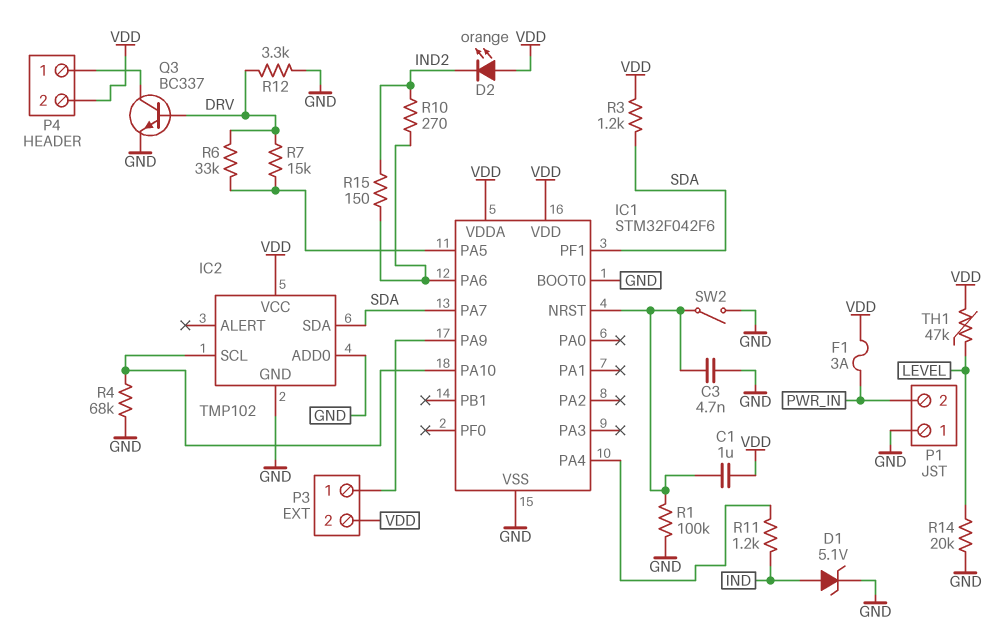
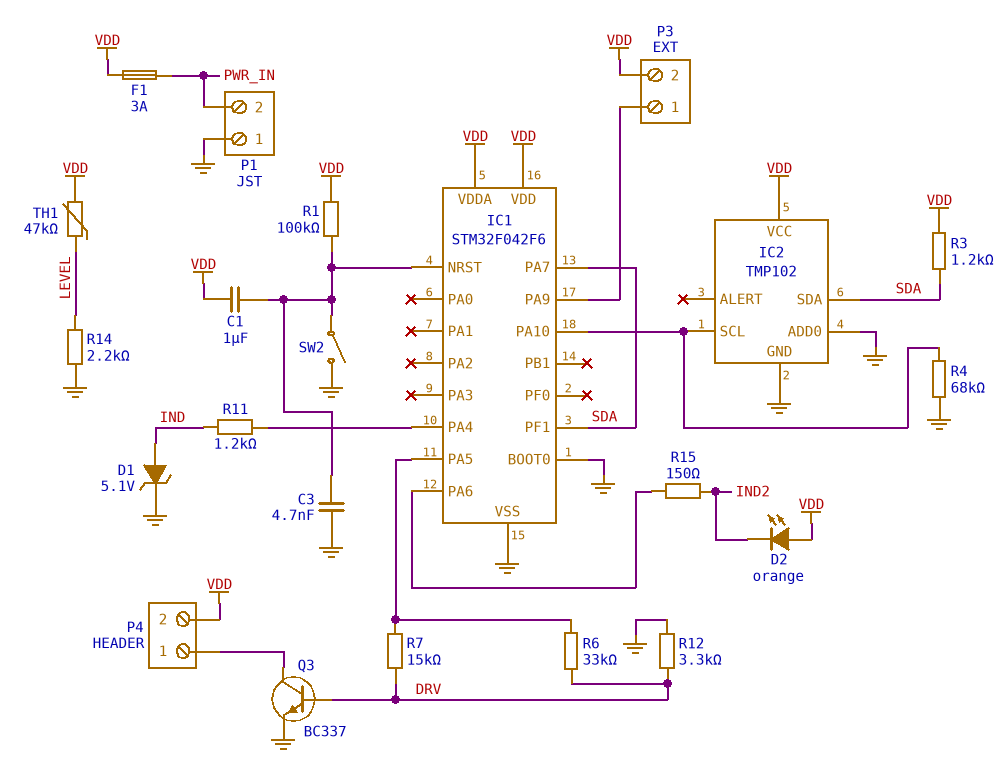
R1: 100k (GND, IC1/NRST) -> 100k (IC1/NRST, VDD)
R10: 270 (IC1/PA6, IND2) -> none
R14: 20k (GND, LEVEL) -> 2.2k (GND, LEVEL)

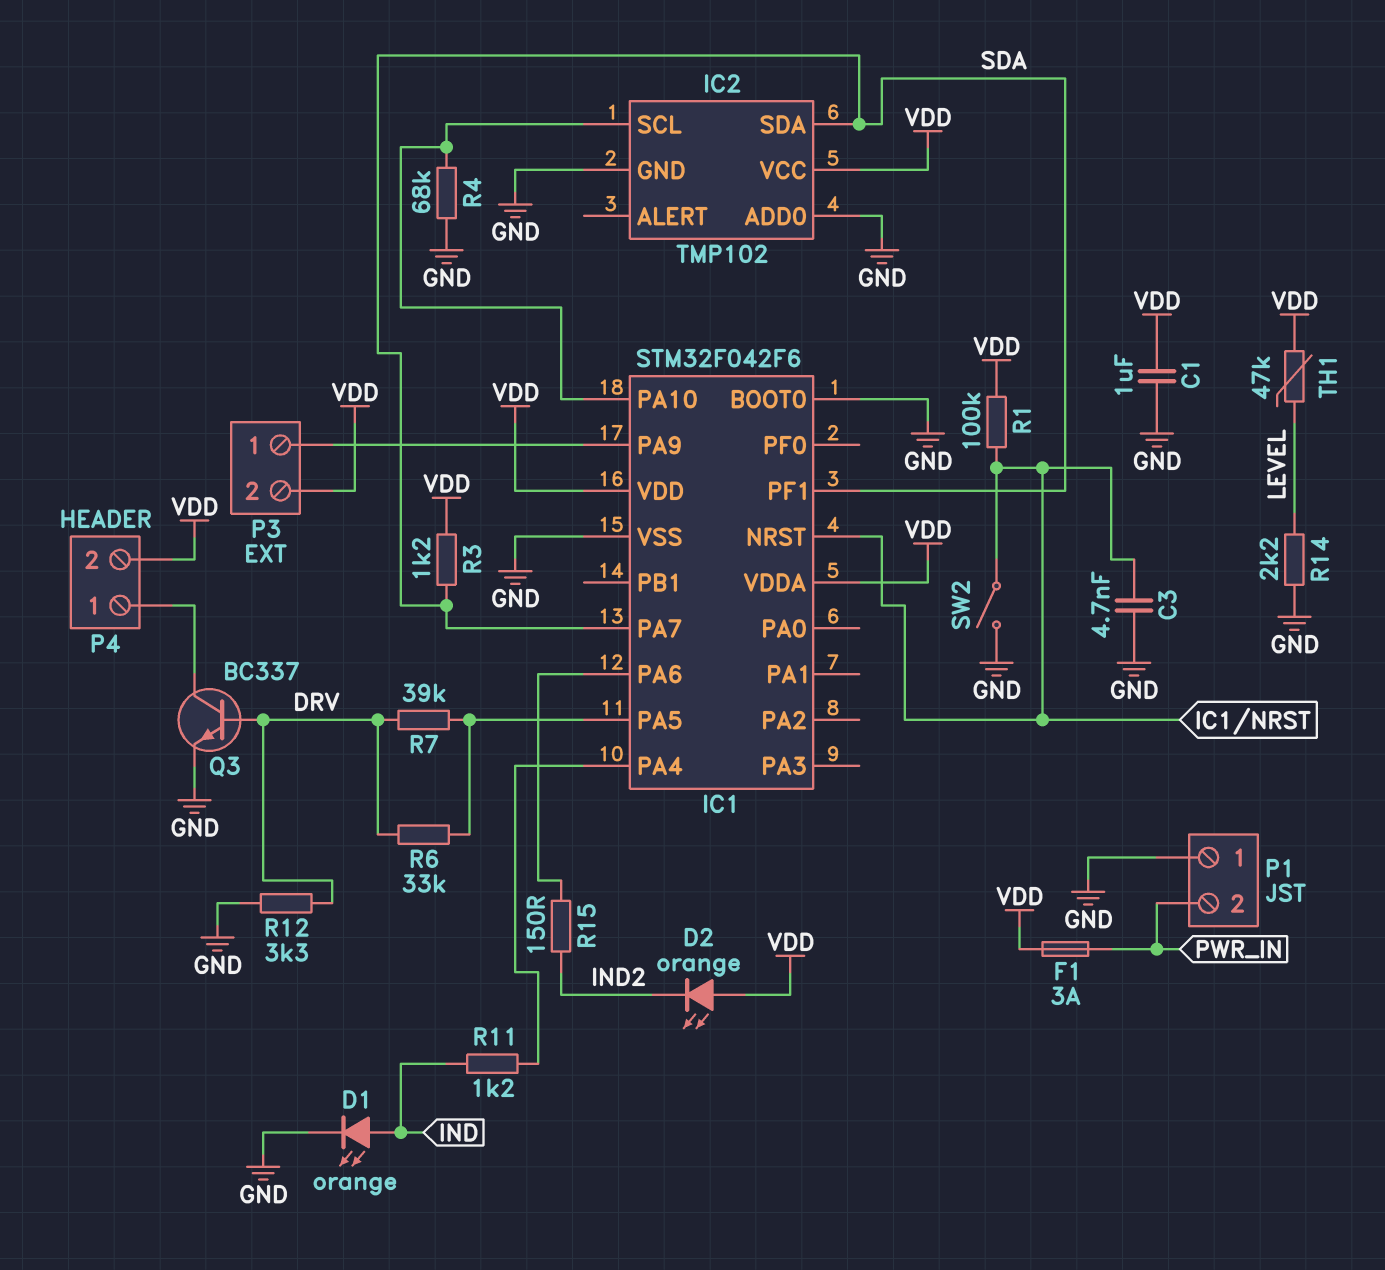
C1: 1uF (IC1/NRST, VDD) -> 1uF (GND, VDD)
D1: zener 5.1V (A IND, K GND) -> LED orange (A IND, K GND)
R7: 15k (DRV, IC1/PA5) -> 39k (DRV, IC1/PA5)

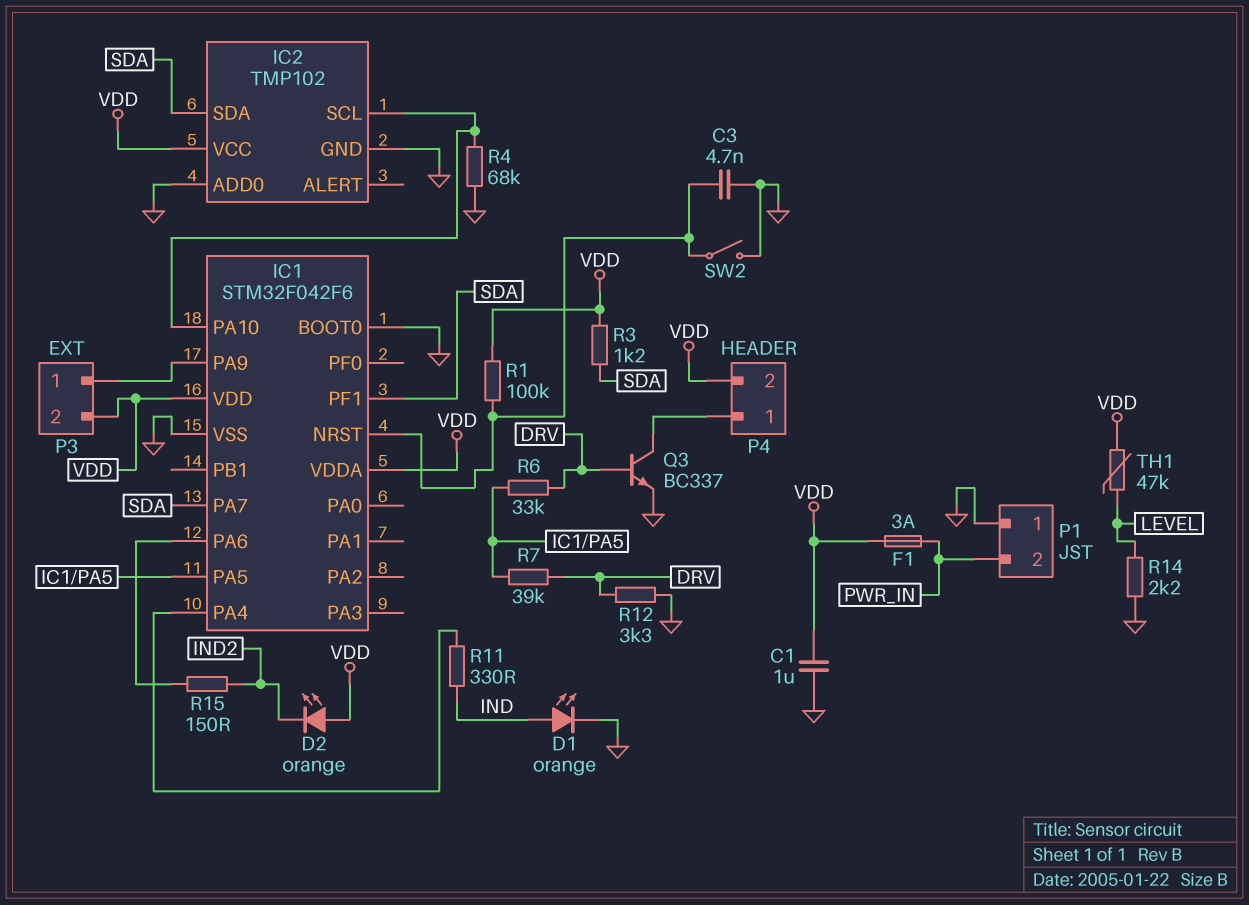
R11: 1.2k (IC1/PA4, IND) -> 330 (IC1/PA4, IND)

